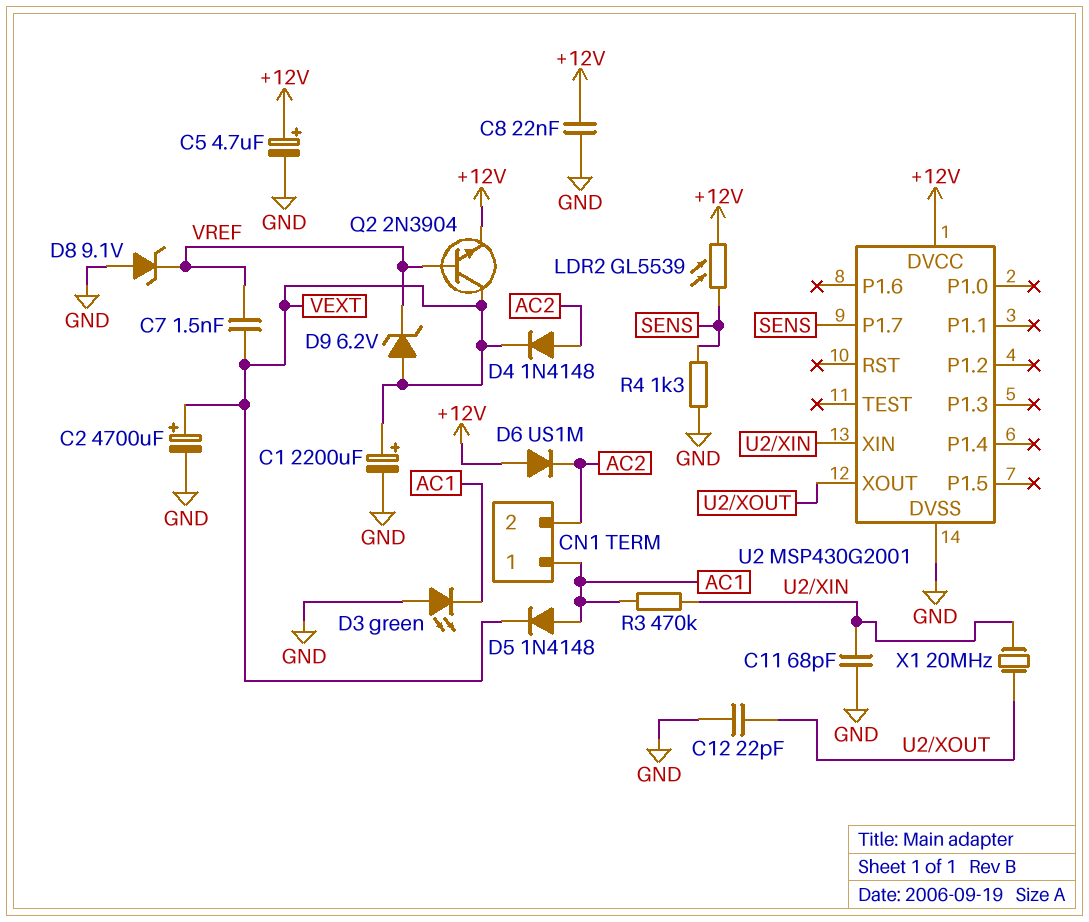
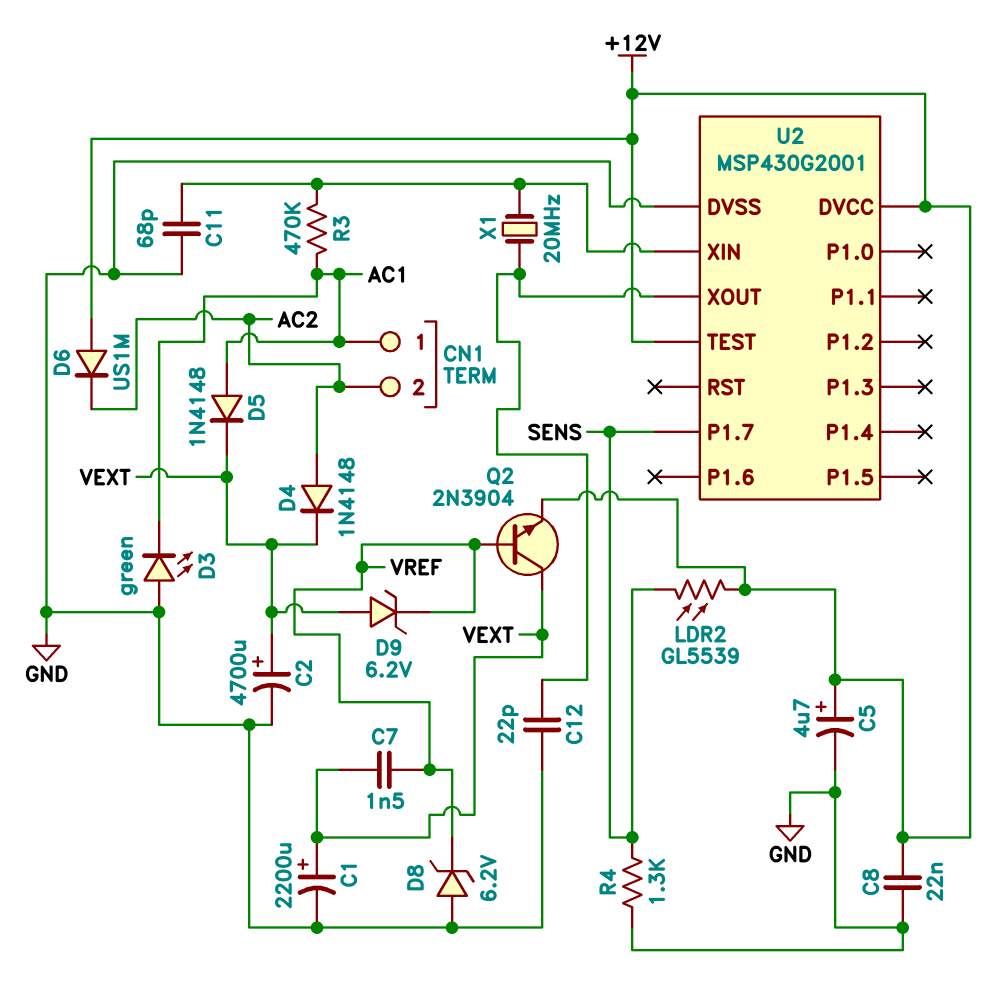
D8: zener 9.1V (A GND, K VREF) -> zener 6.2V (A GND, K VREF)
U2 pin TEST: none -> +12V

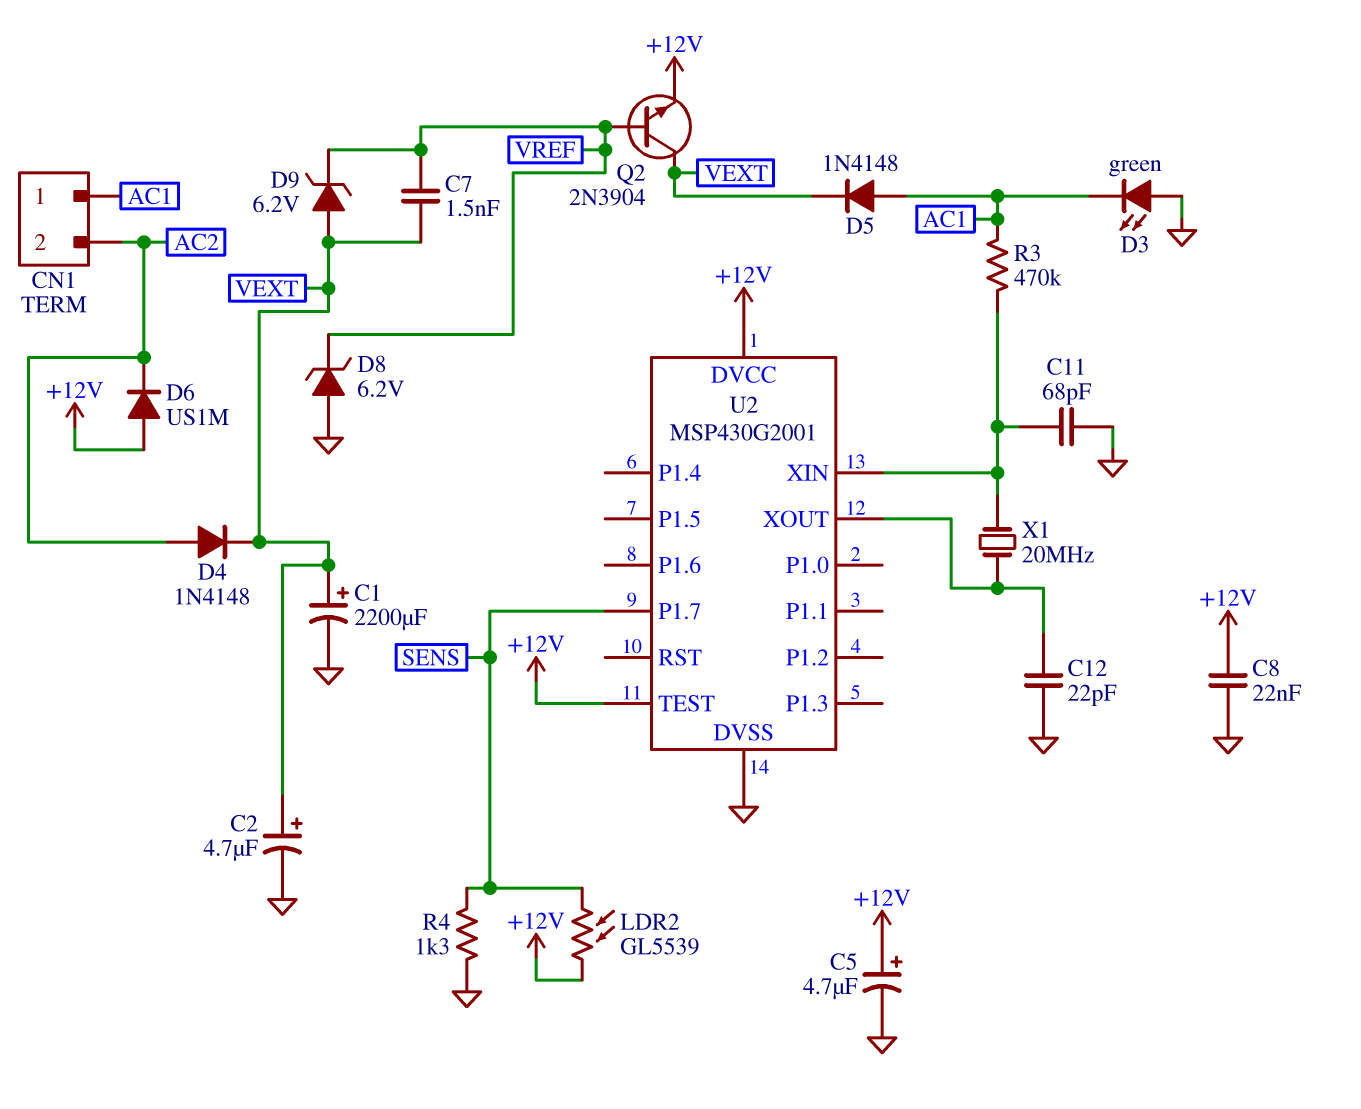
C2: 4700uF (plus VEXT, minus GND) -> 4.7uF (plus VEXT, minus GND)

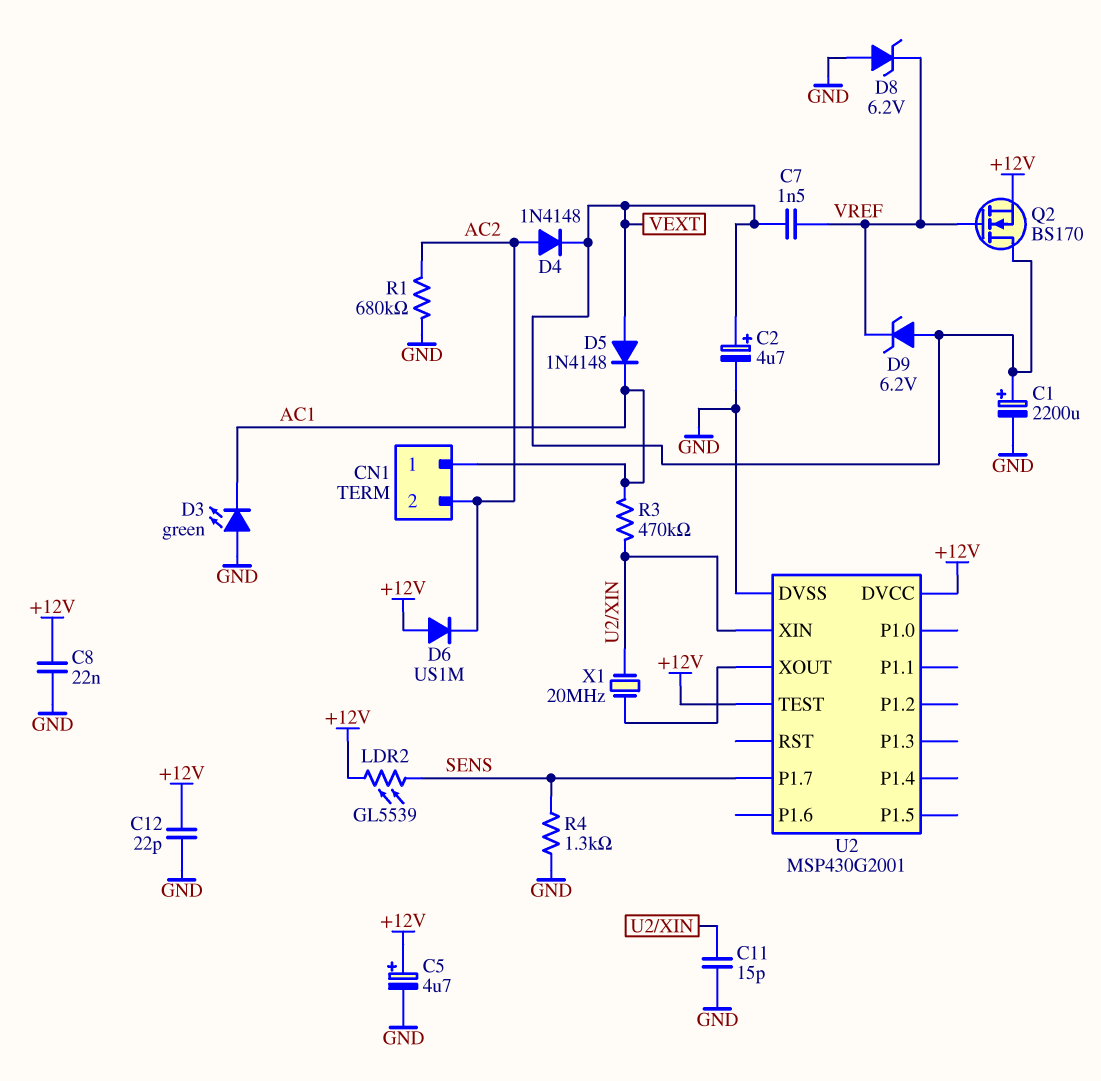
C11: 68pF (GND, U2/XIN) -> 15pF (GND, U2/XIN)
C12: 22pF (GND, U2/XOUT) -> 22pF (+12V, GND)
D5: diode 1N4148 (A AC1, K VEXT) -> diode 1N4148 (A VEXT, K AC1)
Q2: NPN 2N3904 (B VREF, C VEXT, E +12V) -> NMOS BS170 (G VREF, D VEXT, S +12V)
R1: none -> 680k (AC2, GND)

